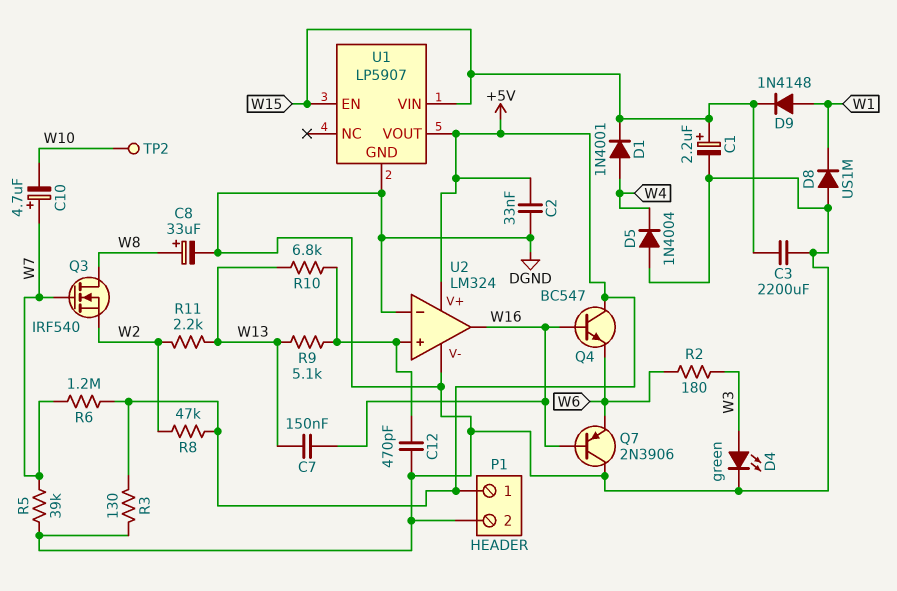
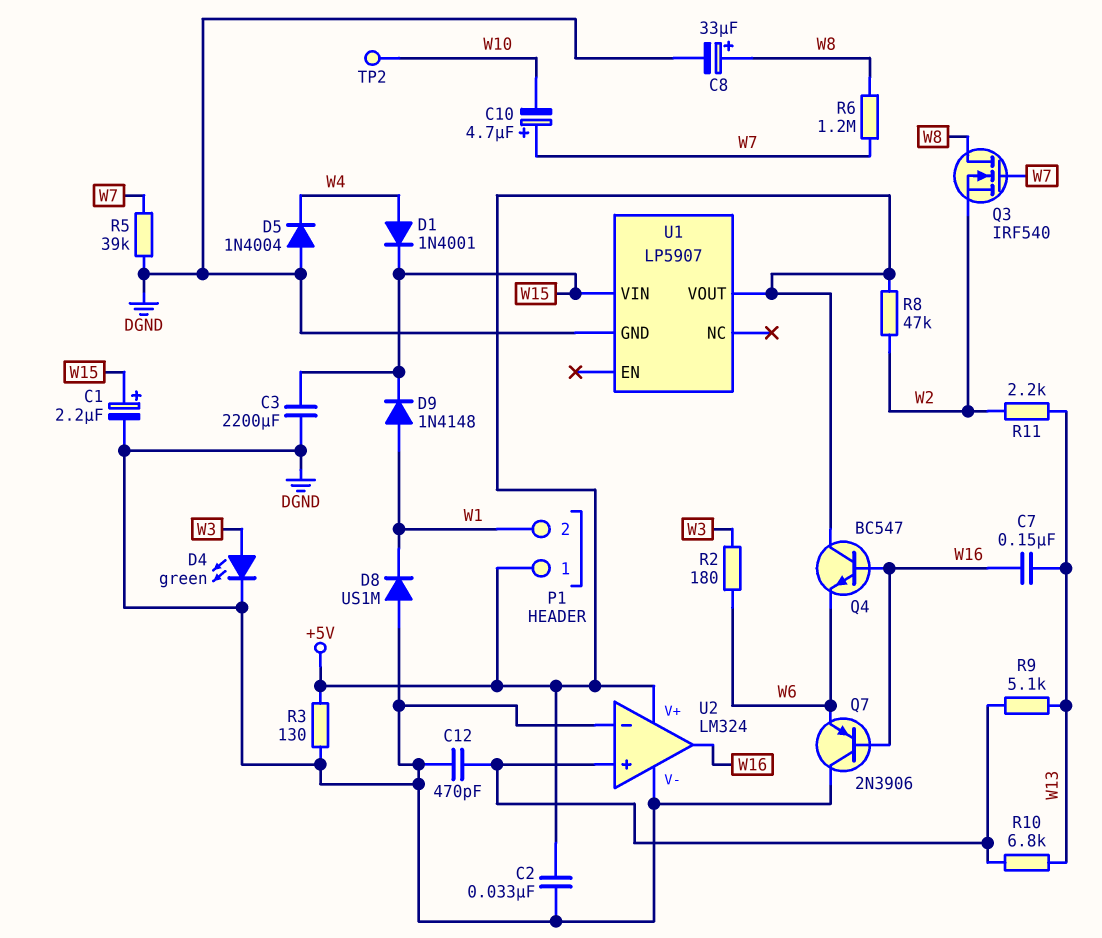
P1 pin 2: DGND -> W1
R6: 1.2M (+5V, W7) -> 1.2M (W7, W8)
U1 pin EN: W15 -> none

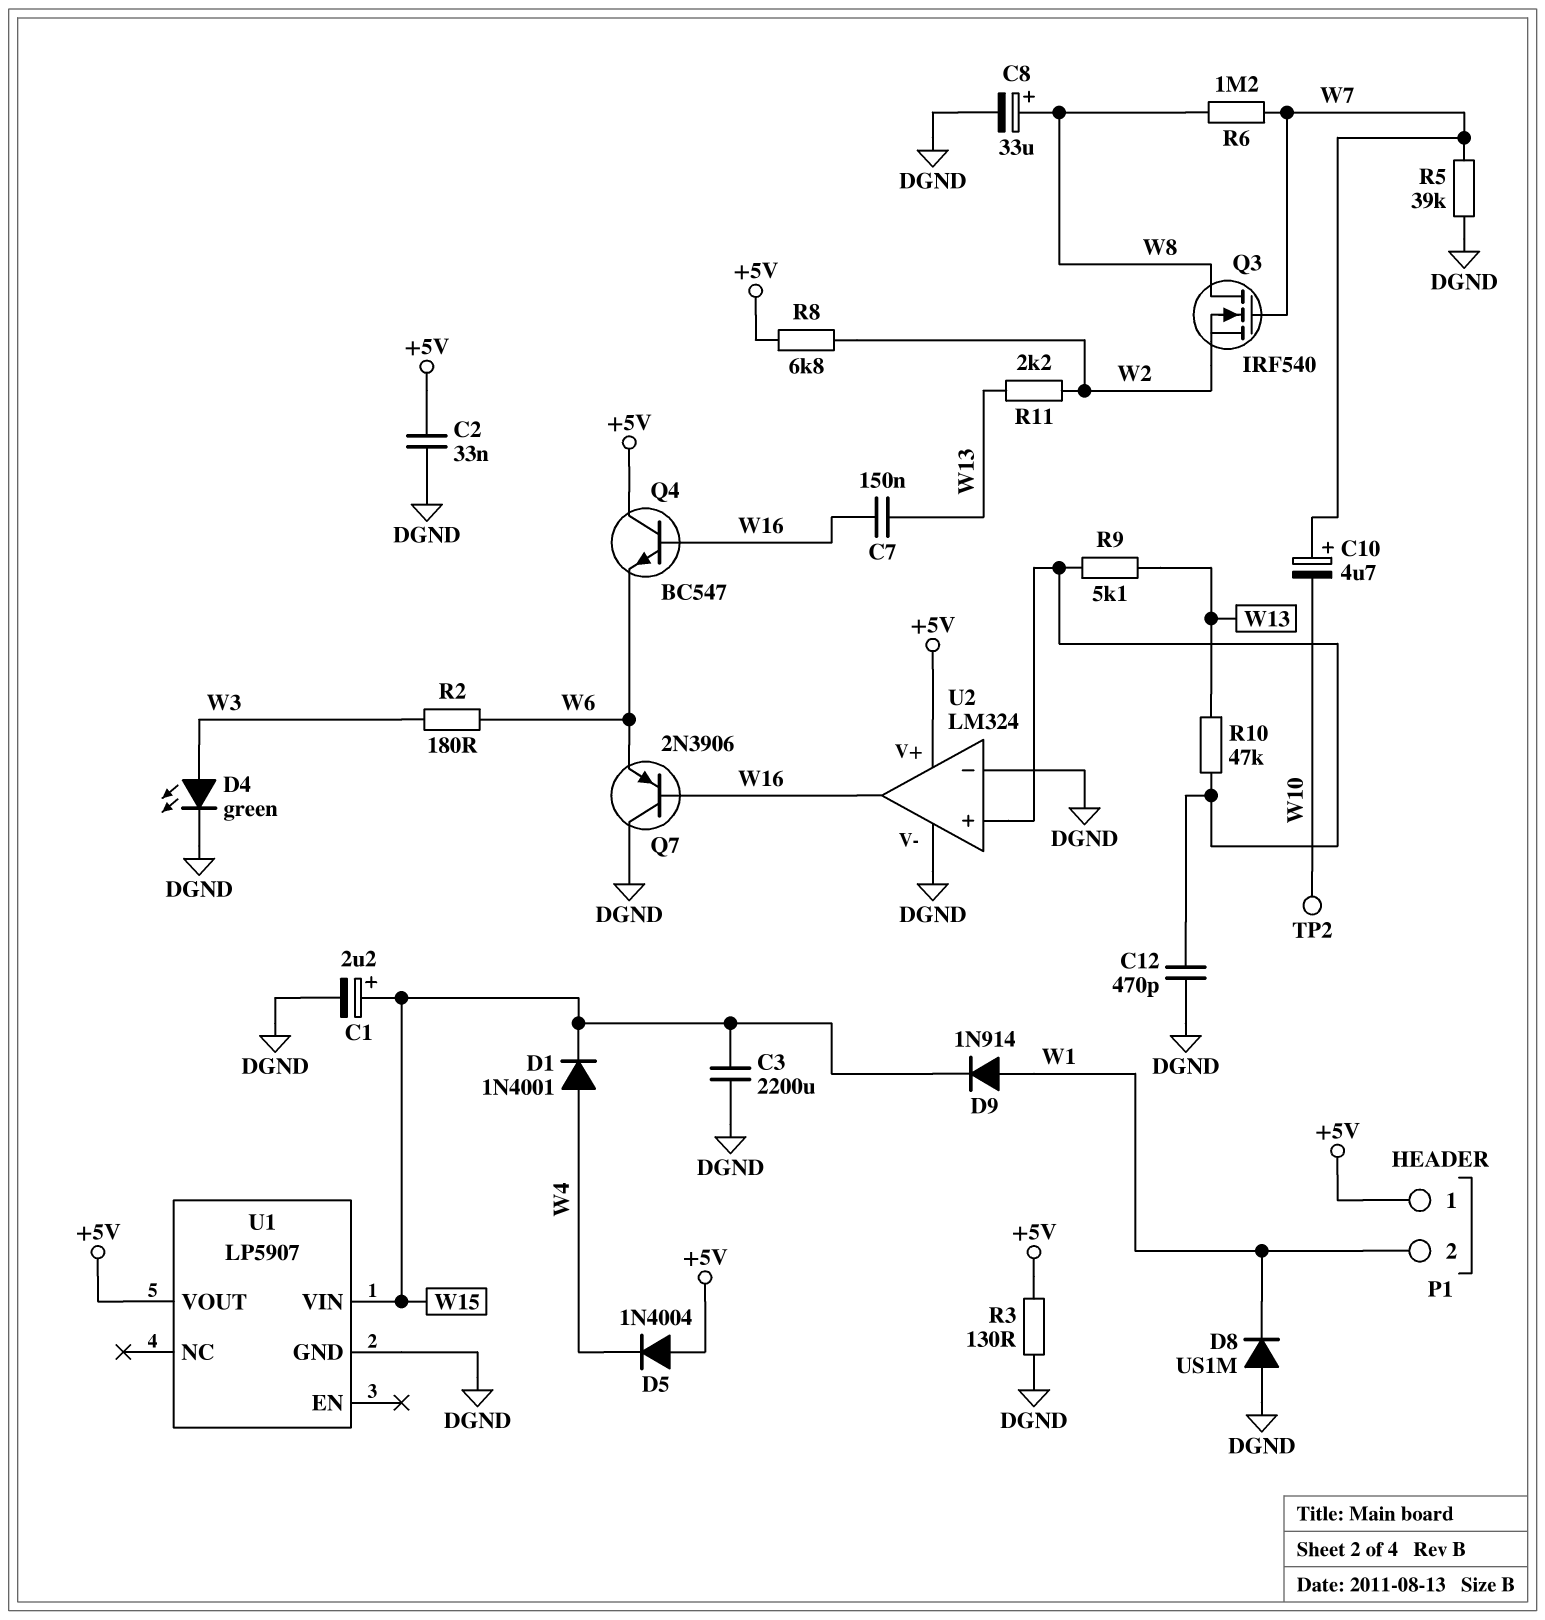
D5: diode 1N4004 (A DGND, K W4) -> diode 1N4004 (A +5V, K W4)
D9: diode 1N4148 (A W1, K W15) -> diode 1N914 (A W1, K W15)
R8: 47k (+5V, W2) -> 6.8k (+5V, W2)
R10: 6.8k (U2/in+, W13) -> 47k (U2/in+, W13)

